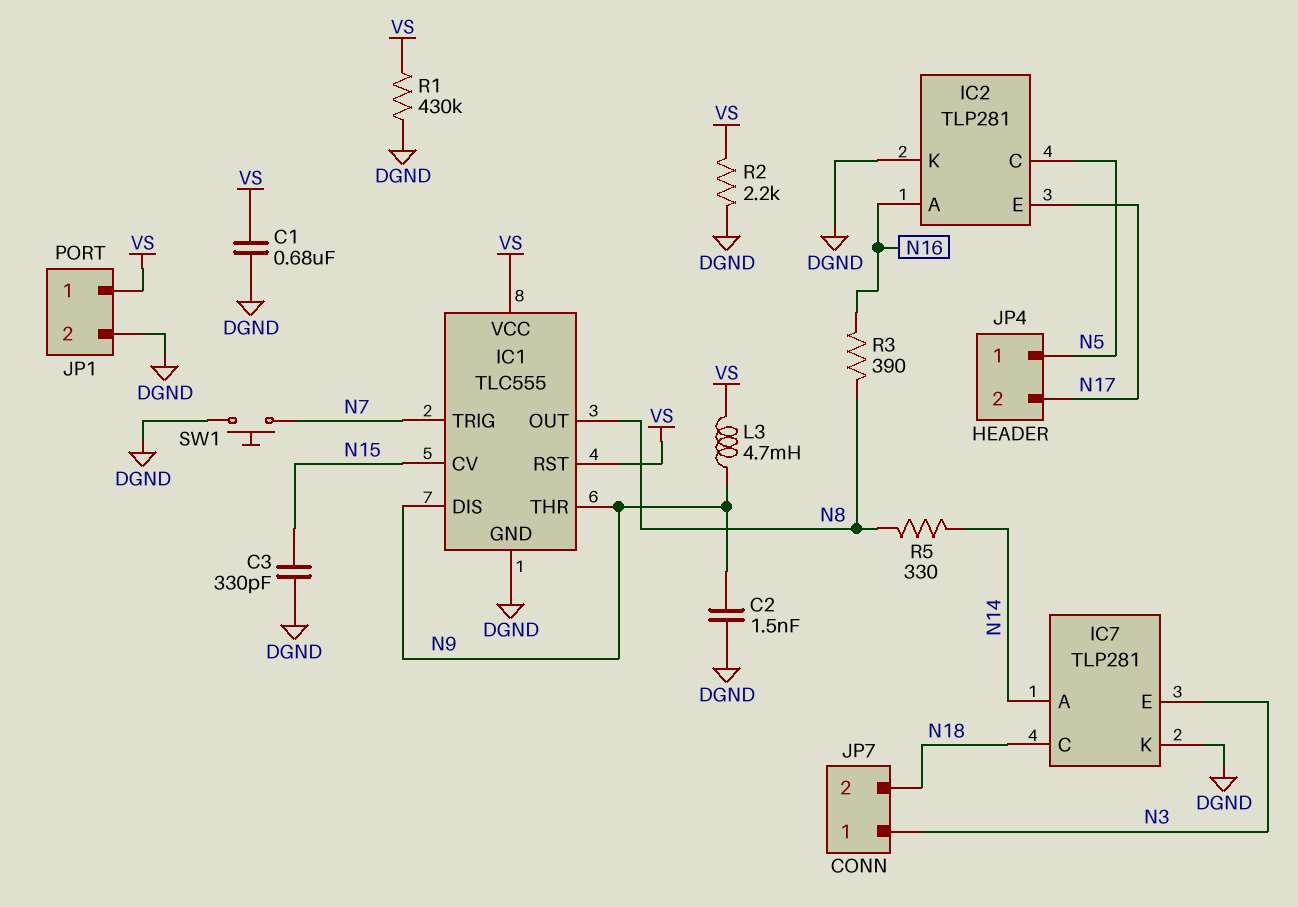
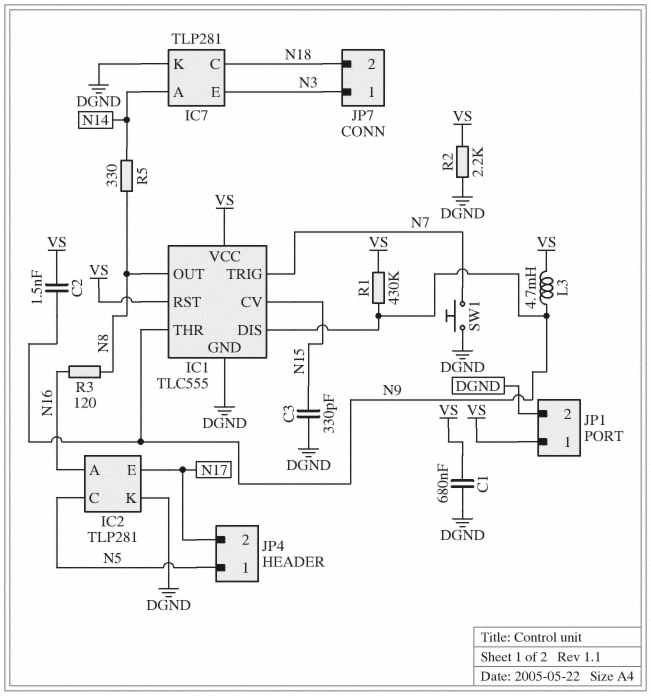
C2: 1.5nF (DGND, N9) -> 1.5nF (N9, VS)
R1: 430k (DGND, VS) -> 430k (N9, VS)
R3: 390 (N8, N16) -> 120 (N8, N16)

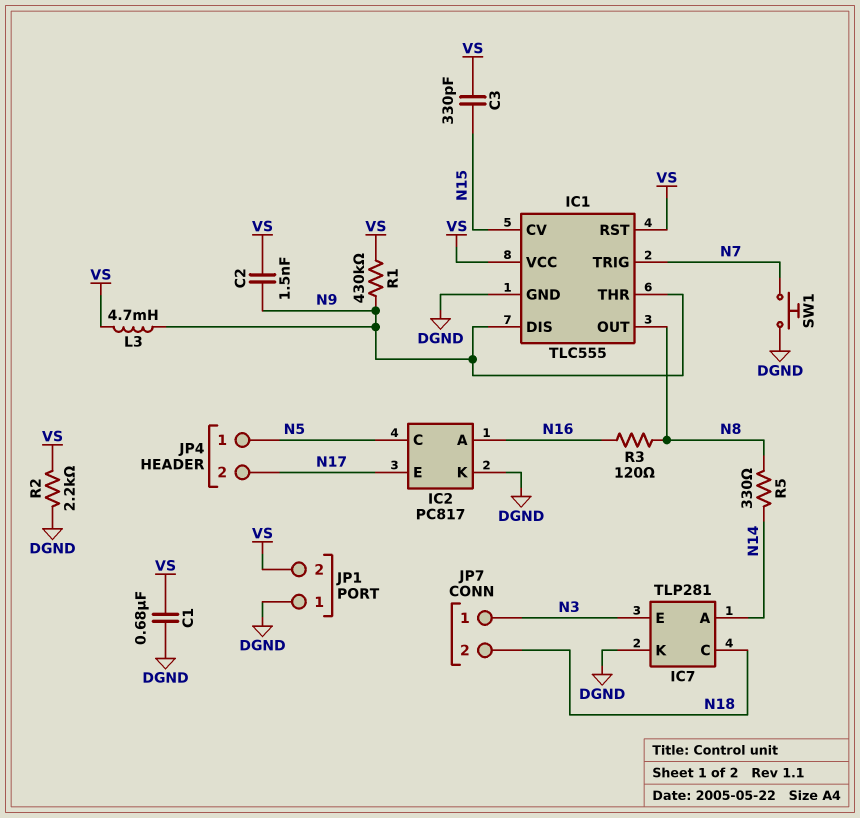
C3: 330pF (DGND, N15) -> 330pF (N15, VS)
IC2: TLP281 -> PC817
JP1 pin 1: VS -> DGND
JP1 pin 2: DGND -> VS

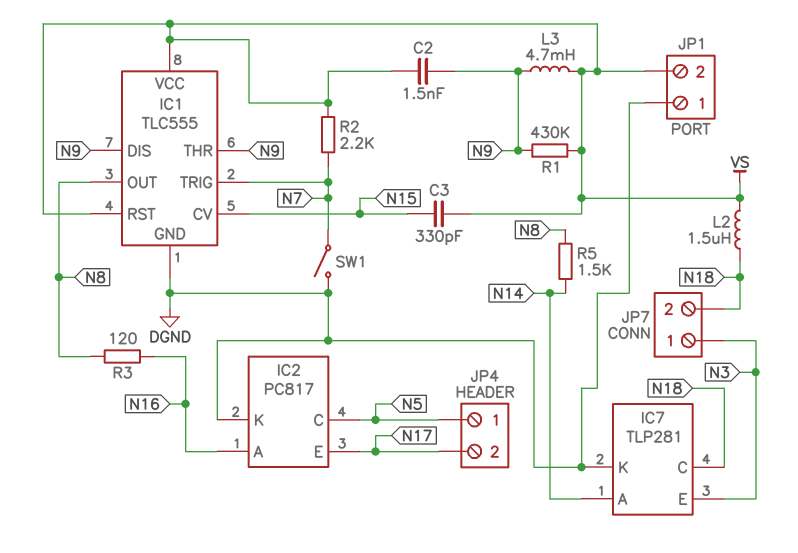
C1: 680nF (DGND, VS) -> none
L2: none -> 1.5uH (N18, VS)
R2: 2.2k (DGND, VS) -> 2.2k (N7, VS)
R5: 330 (N8, N14) -> 1.5k (N8, N14)
SW1: button (DGND, N7) -> switch (DGND, N7)

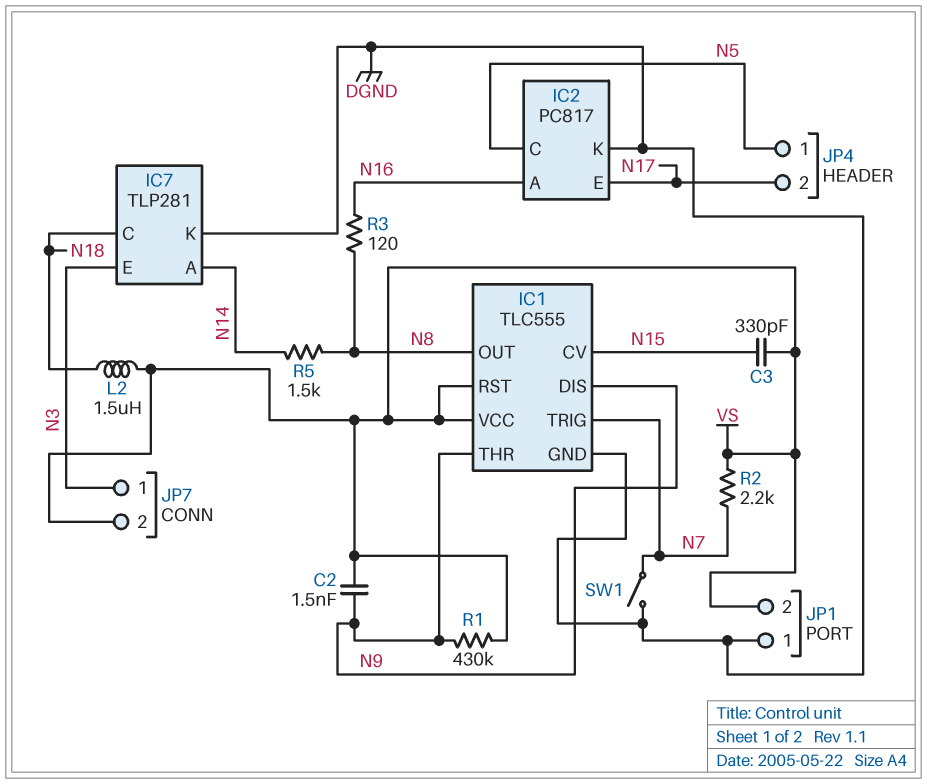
JP7 pin 2: N18 -> VS
L3: 4.7mH (N9, VS) -> none

